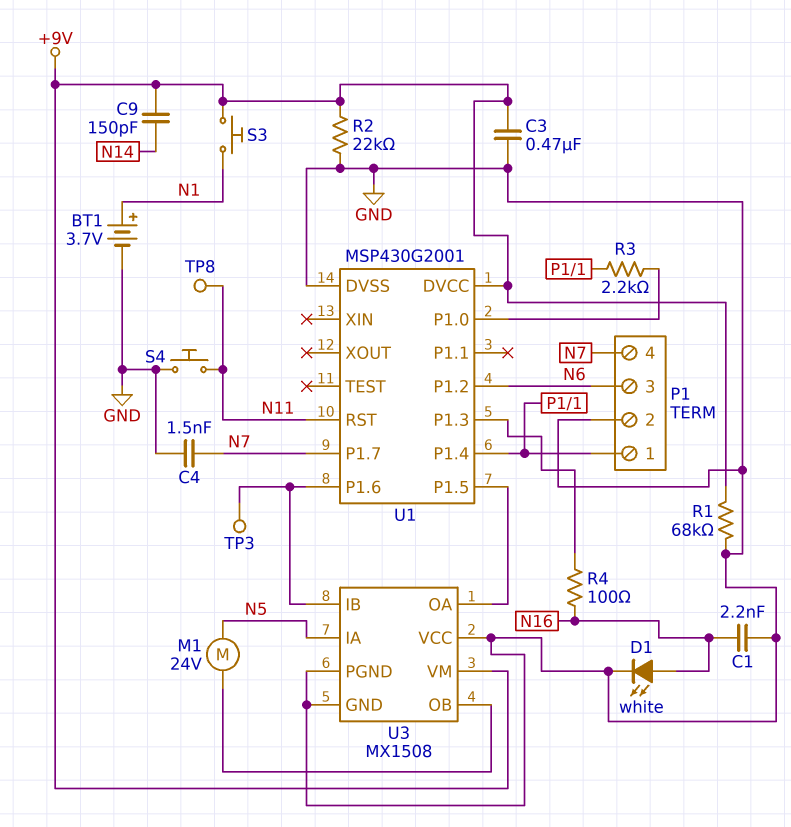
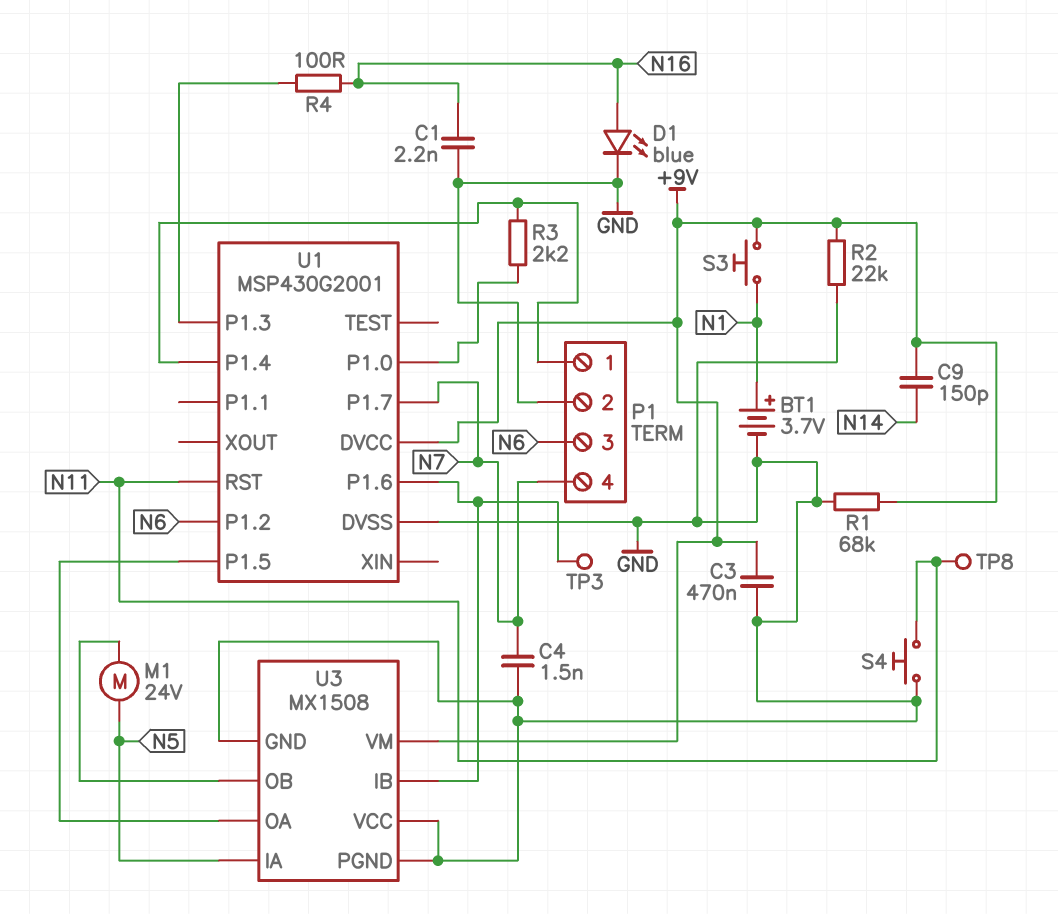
D1: LED white (A N16, K GND) -> LED blue (A N16, K GND)

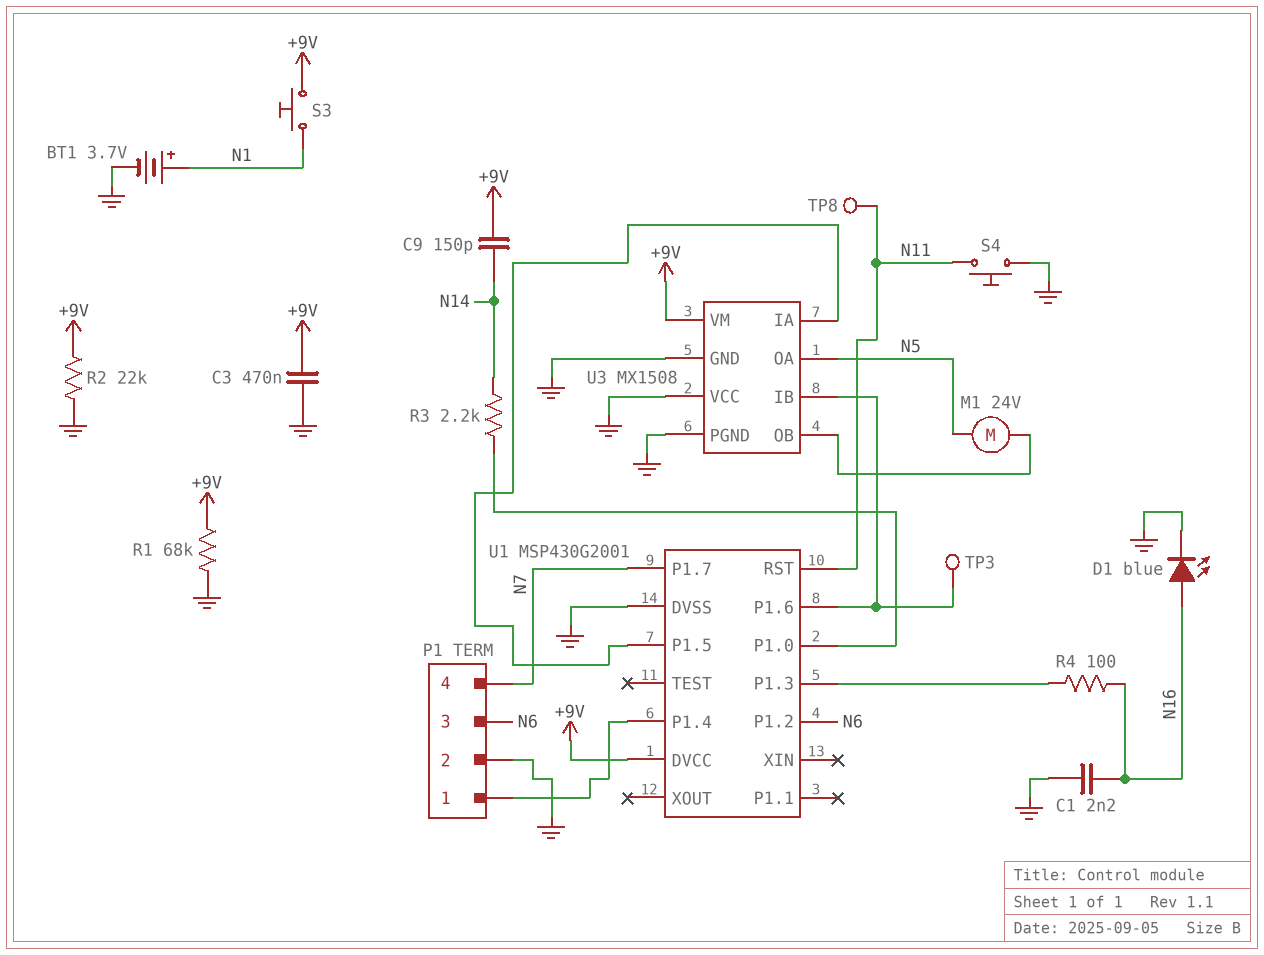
C4: 1.5nF (GND, N7) -> none
R3: 2.2k (P1/1, U1/P1.0) -> 2.2k (N14, U1/P1.0)
U3 pin IA: N5 -> U1/P1.5
U3 pin OA: U1/P1.5 -> N5

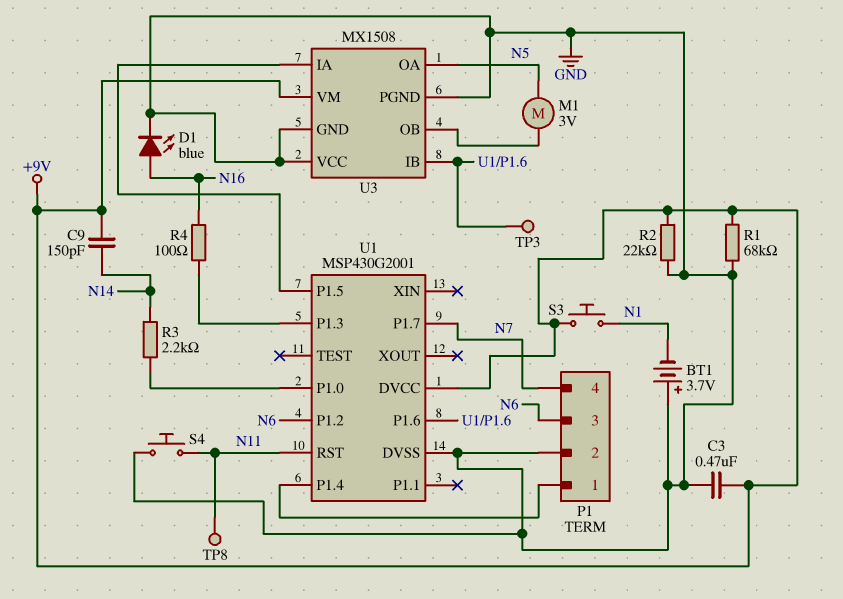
BT1: 3.7V (plus N1, minus GND) -> 3.7V (plus GND, minus N1)
C1: 2.2nF (GND, N16) -> none
M1: motor 24V (N5, U3/OB) -> motor 3V (N5, U3/OB)

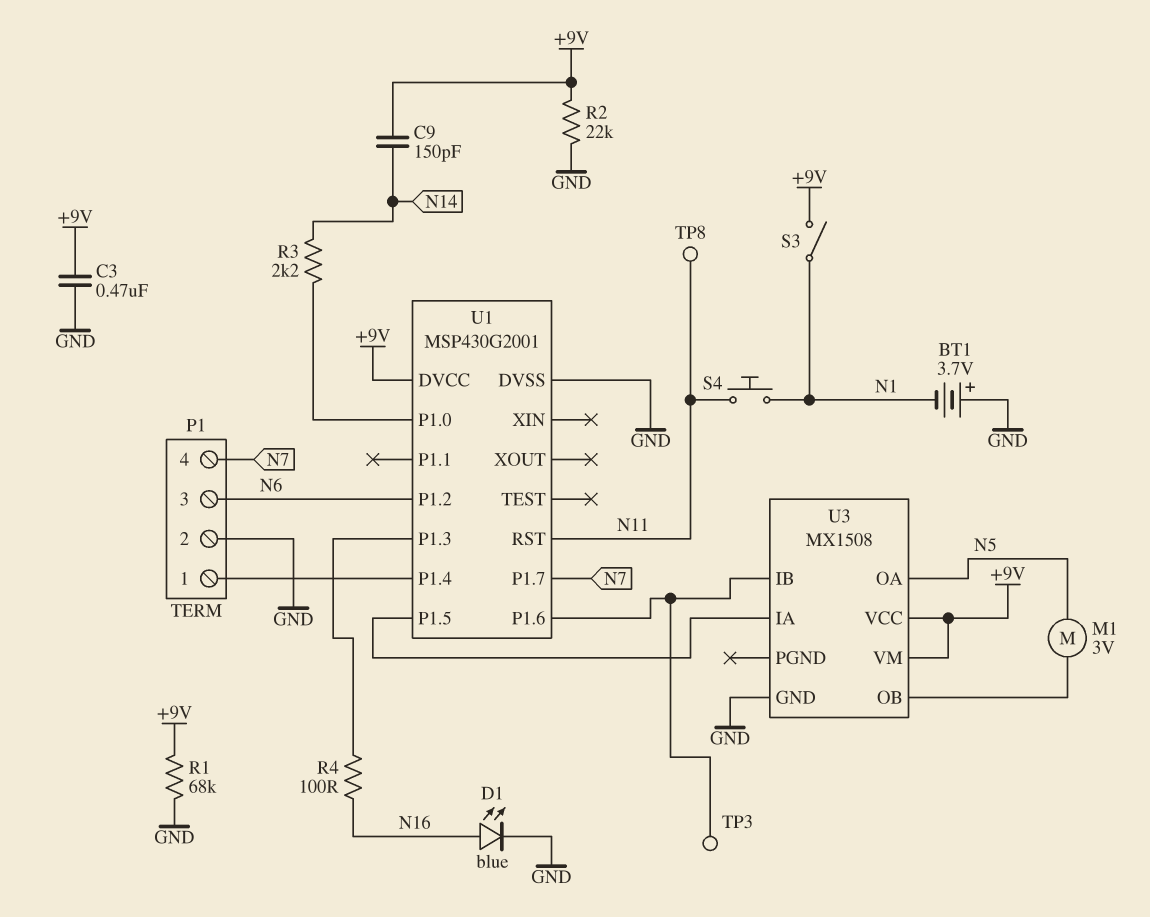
S3: button (+9V, N1) -> switch (+9V, N1)
S4: button (GND, N11) -> button (N1, N11)
U3 pin PGND: GND -> none
U3 pin VCC: GND -> +9V

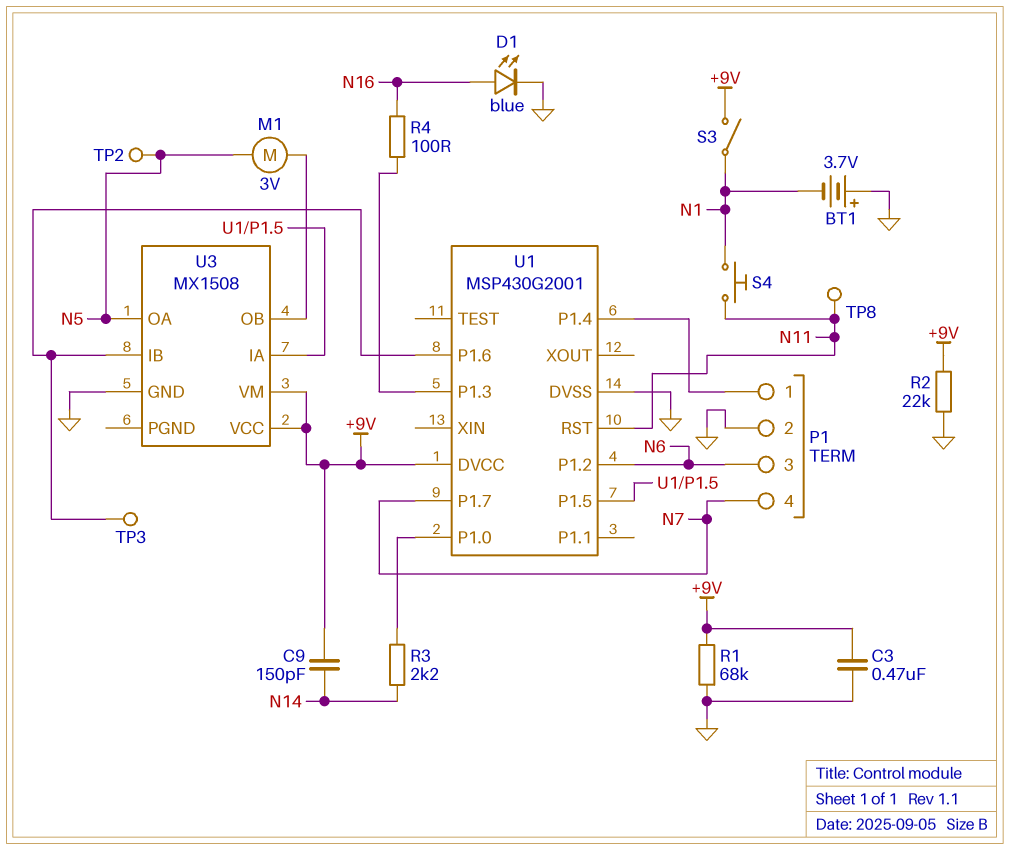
TP2: none -> test point (N5)

